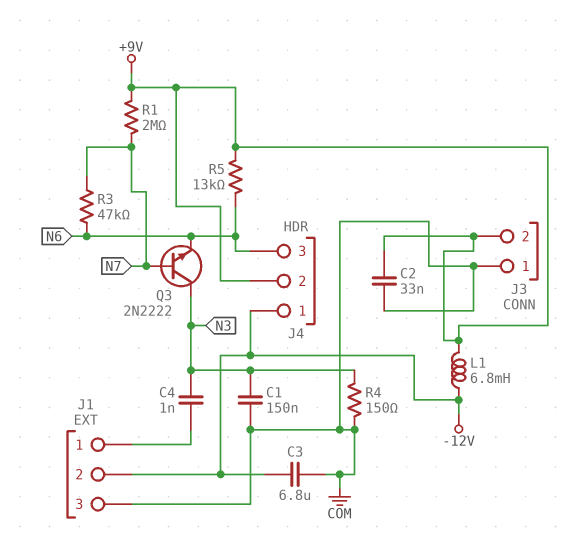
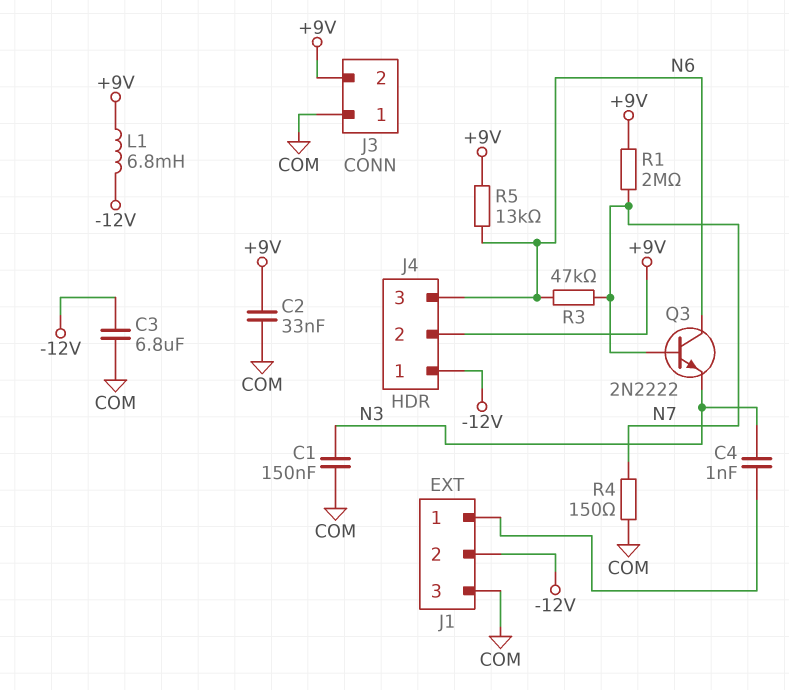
Q3: NPN 2N2222 (B N7, C N3, E N6) -> NPN 2N2222 (B N7, C N6, E N3)
R4: 150 (COM, N3) -> 150 (COM, N7)

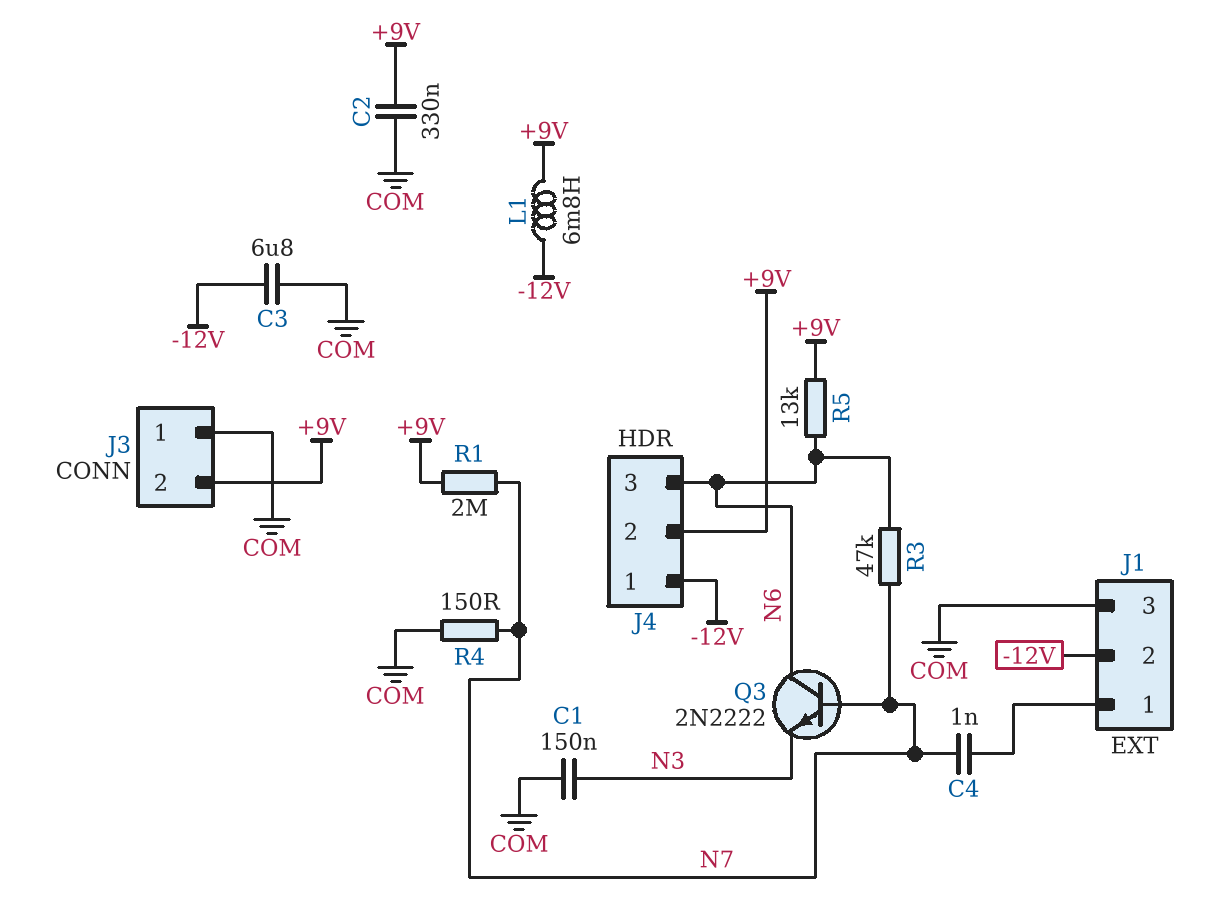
C2: 33nF (+9V, COM) -> 330nF (+9V, COM)
C4: 1nF (J1/1, N3) -> 1nF (J1/1, N7)

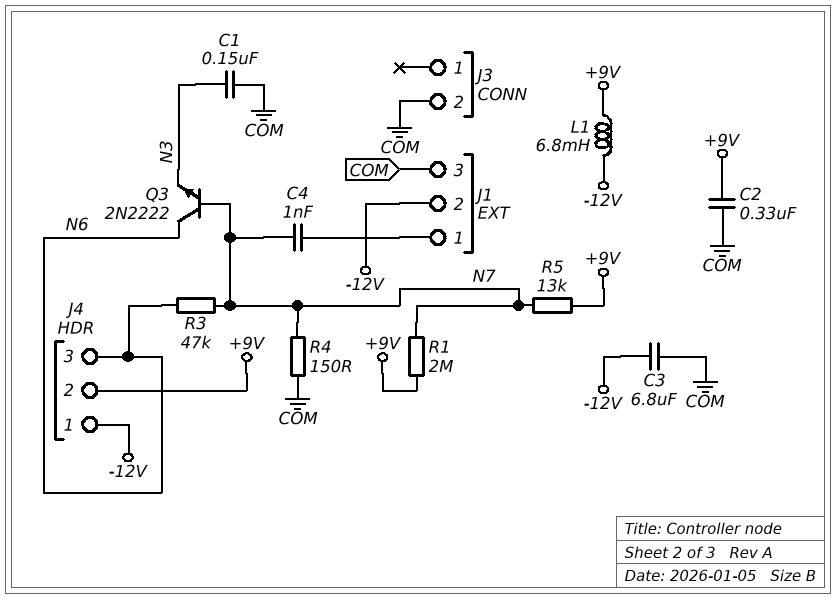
J3 pin 1: COM -> none
J3 pin 2: +9V -> COM
R5: 13k (+9V, N6) -> 13k (+9V, N7)

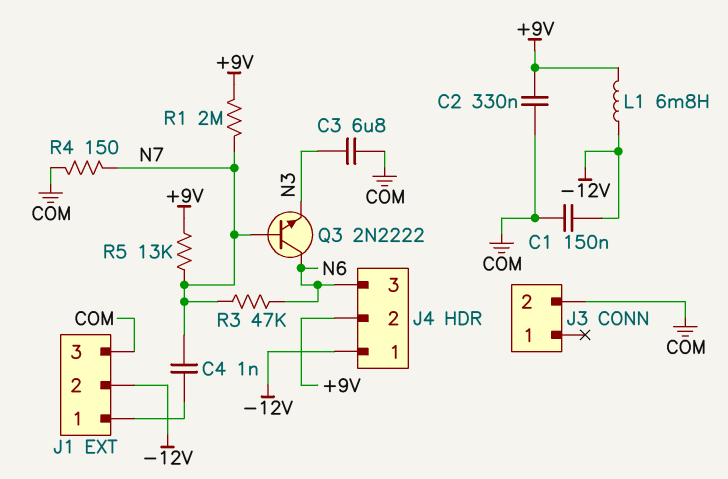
C1: 150nF (COM, N3) -> 150nF (-12V, COM)
C3: 6.8uF (-12V, COM) -> 6.8uF (COM, N3)

